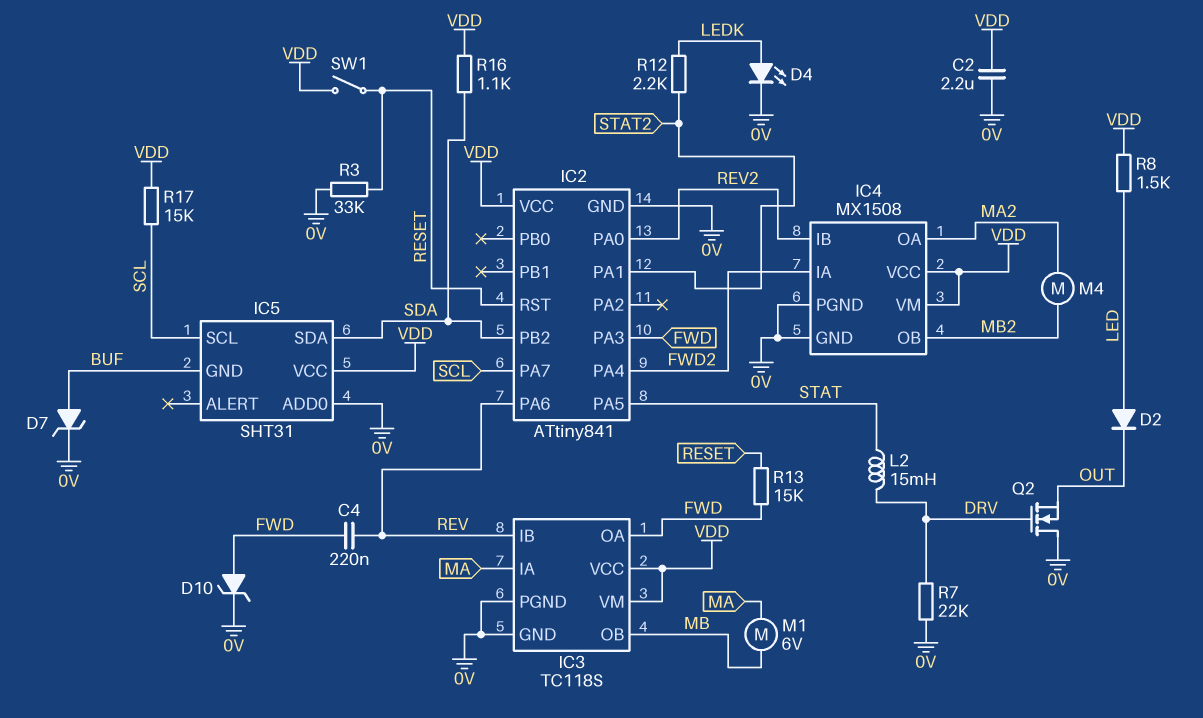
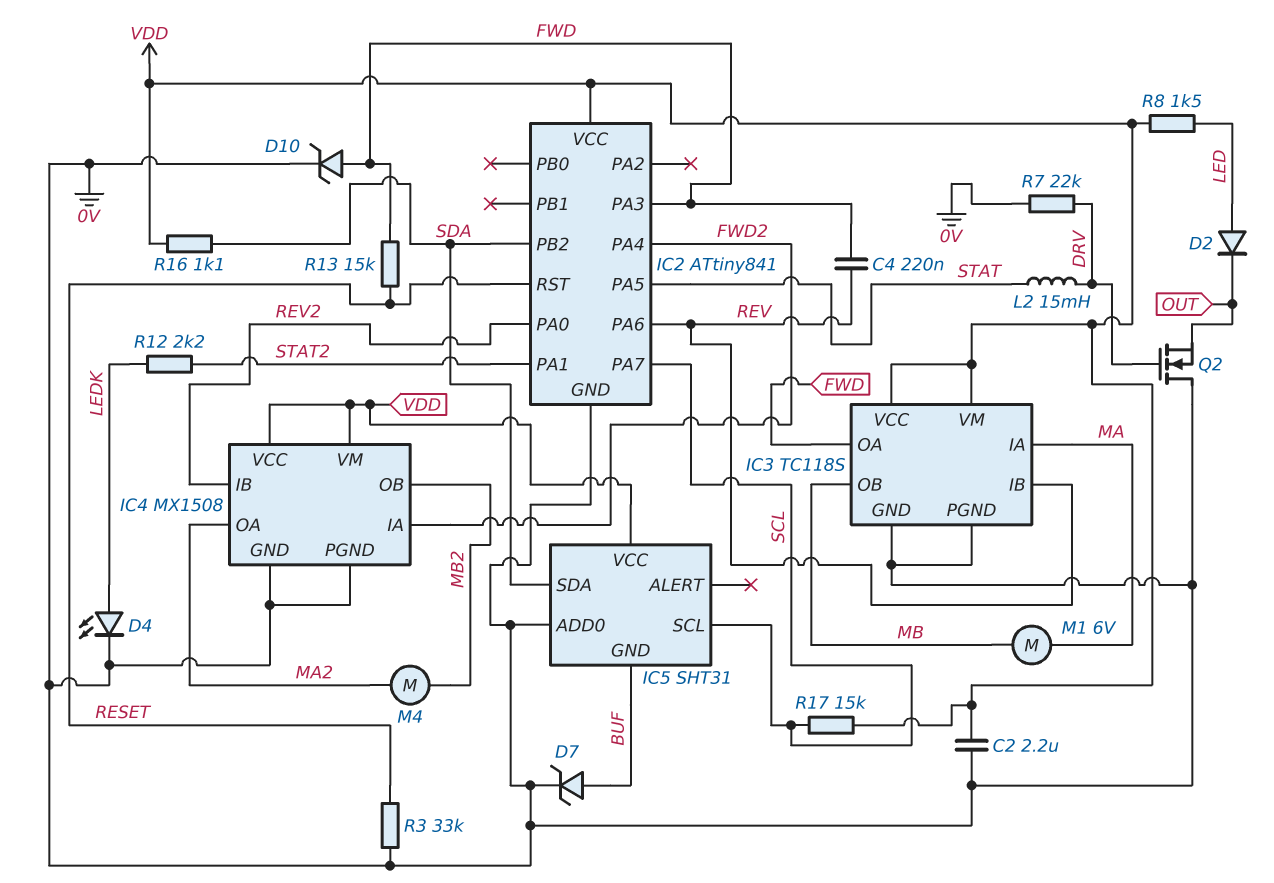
SW1: switch (RESET, VDD) -> none

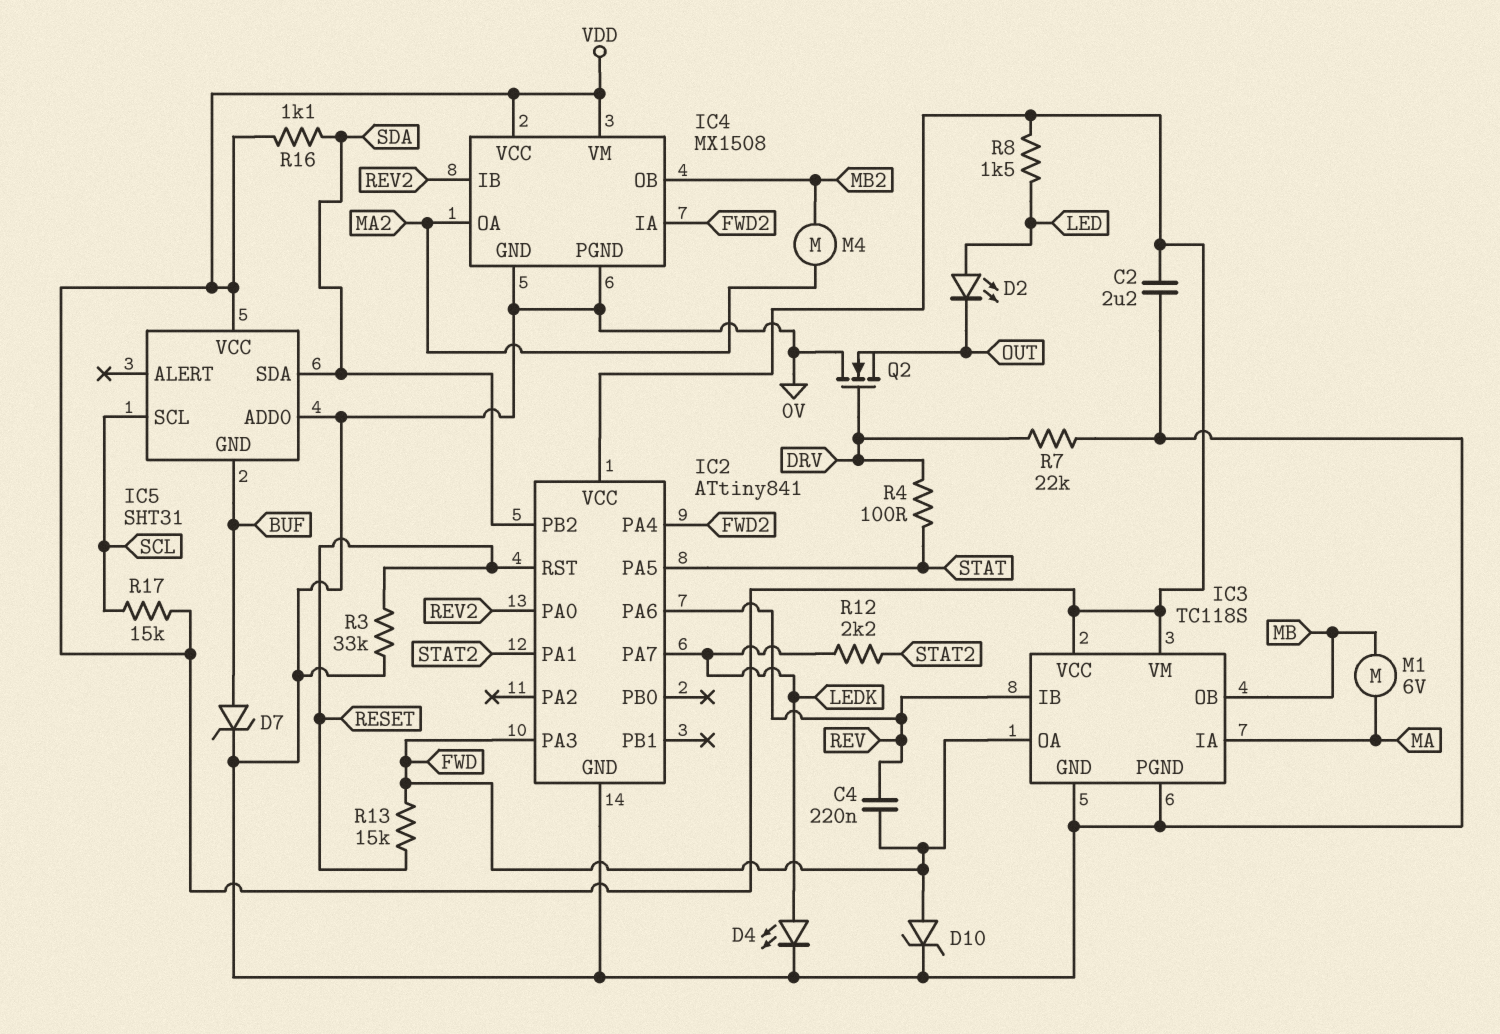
D2: diode (A LED, K OUT) -> LED (A LED, K OUT)
IC2 pin PA7: SCL -> LEDK
L2: 15mH (DRV, STAT) -> none
R4: none -> 100 (DRV, STAT)

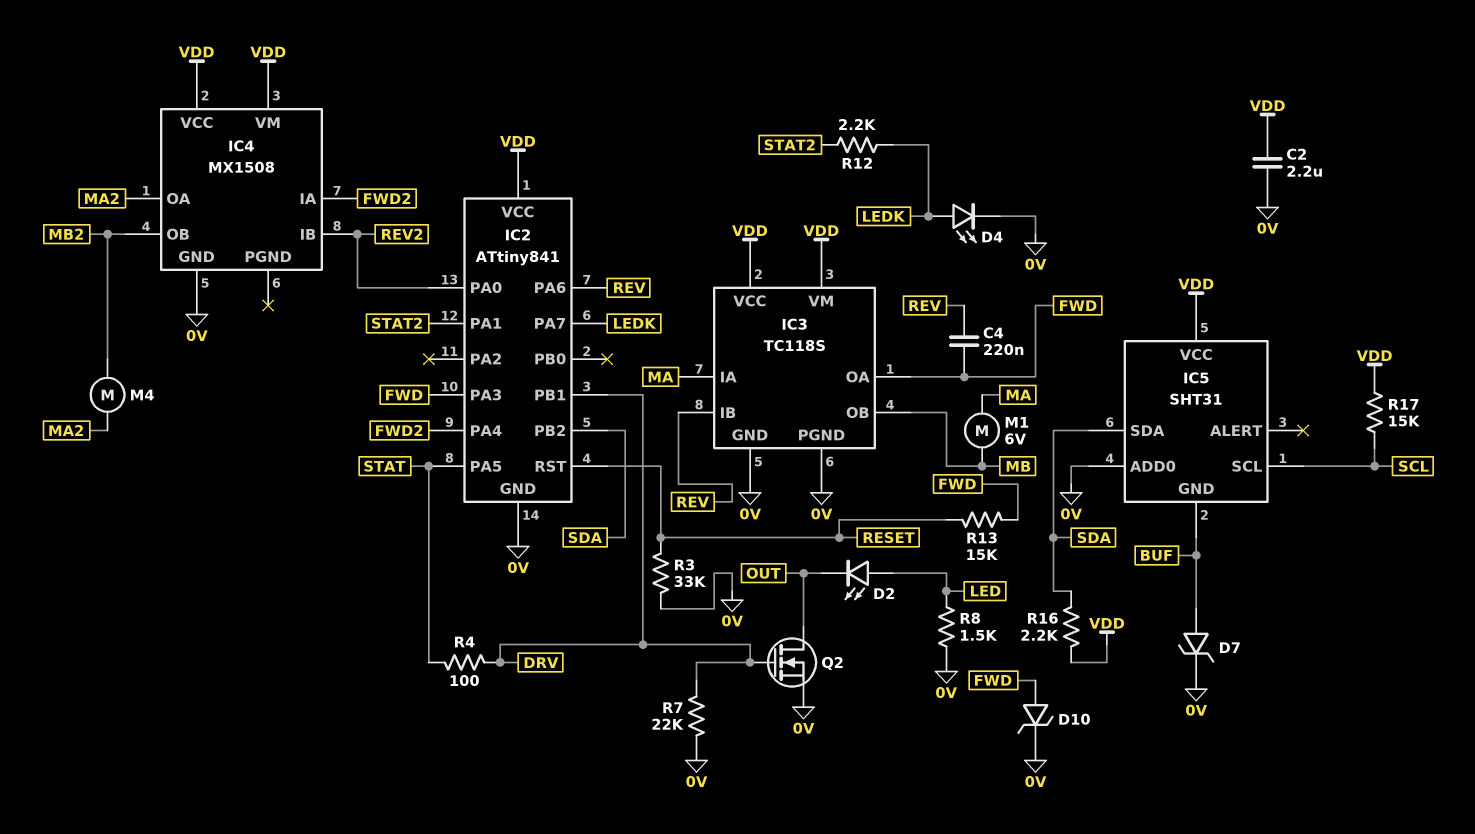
IC2 pin PB1: none -> DRV
IC4 pin PGND: 0V -> none
Q2: NMOS (G DRV, D 0V, S OUT) -> NMOS (G DRV, D OUT, S 0V)
R8: 1.5k (LED, VDD) -> 1.5k (0V, LED)
R16: 1.1k (SDA, VDD) -> 2.2k (SDA, VDD)

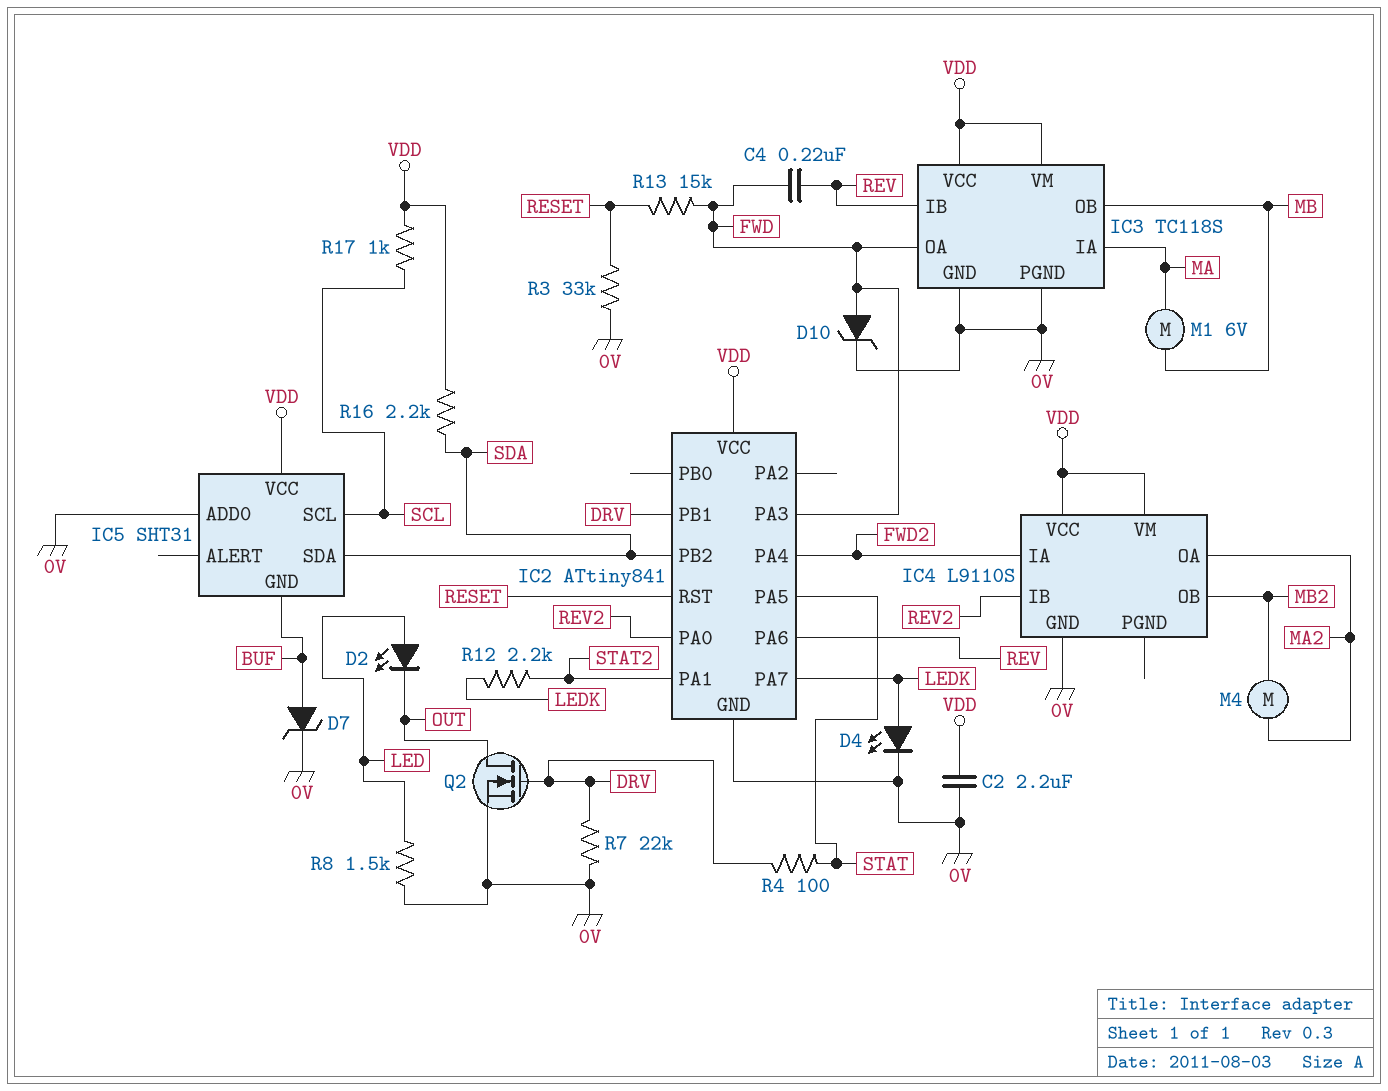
IC4: MX1508 -> L9110S
R17: 15k (SCL, VDD) -> 1k (SCL, VDD)

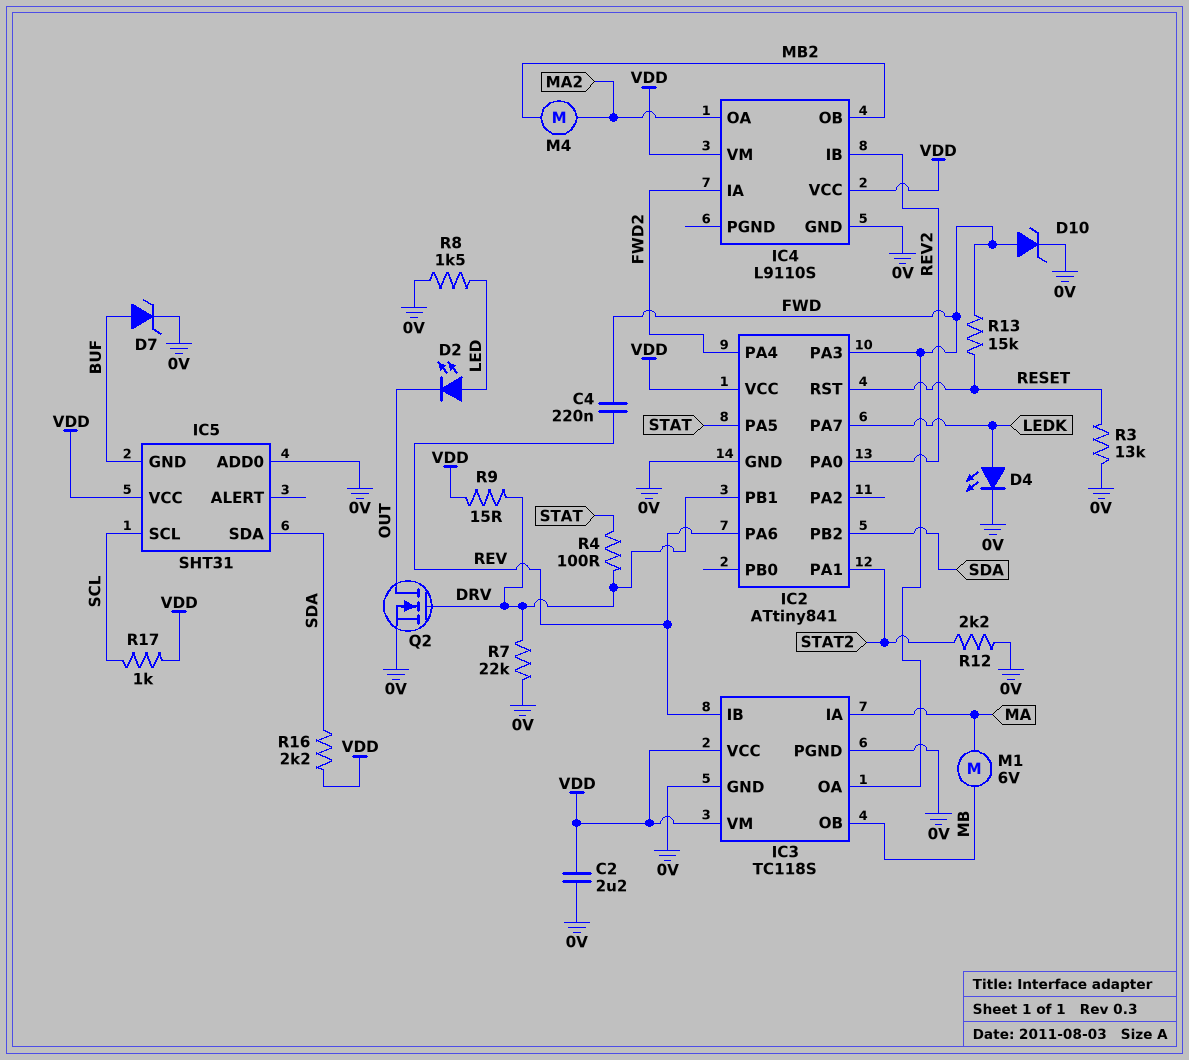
R3: 33k (0V, RESET) -> 13k (0V, RESET)
R9: none -> 15 (DRV, VDD)
R12: 2.2k (LEDK, STAT2) -> 2.2k (0V, STAT2)

